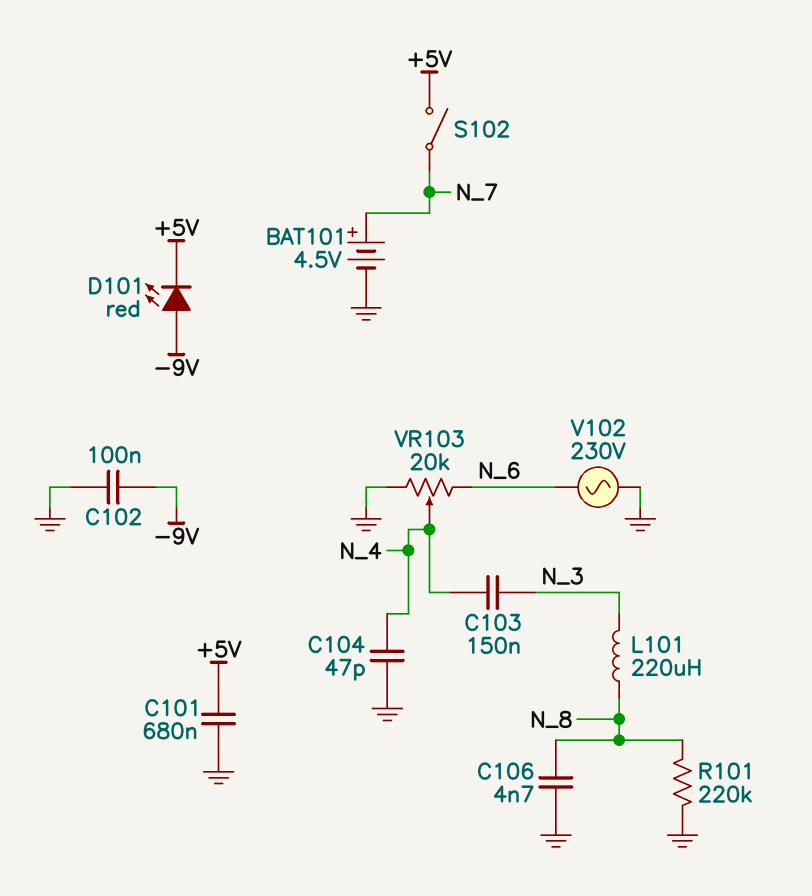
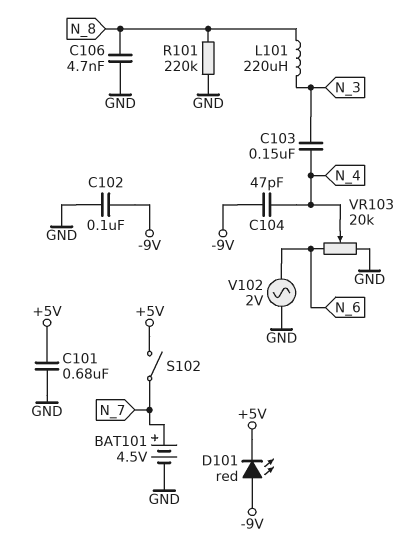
C104: 47pF (GND, N_4) -> 47pF (-9V, N_4)
V102: AC 230V (GND, N_6) -> AC 2V (GND, N_6)

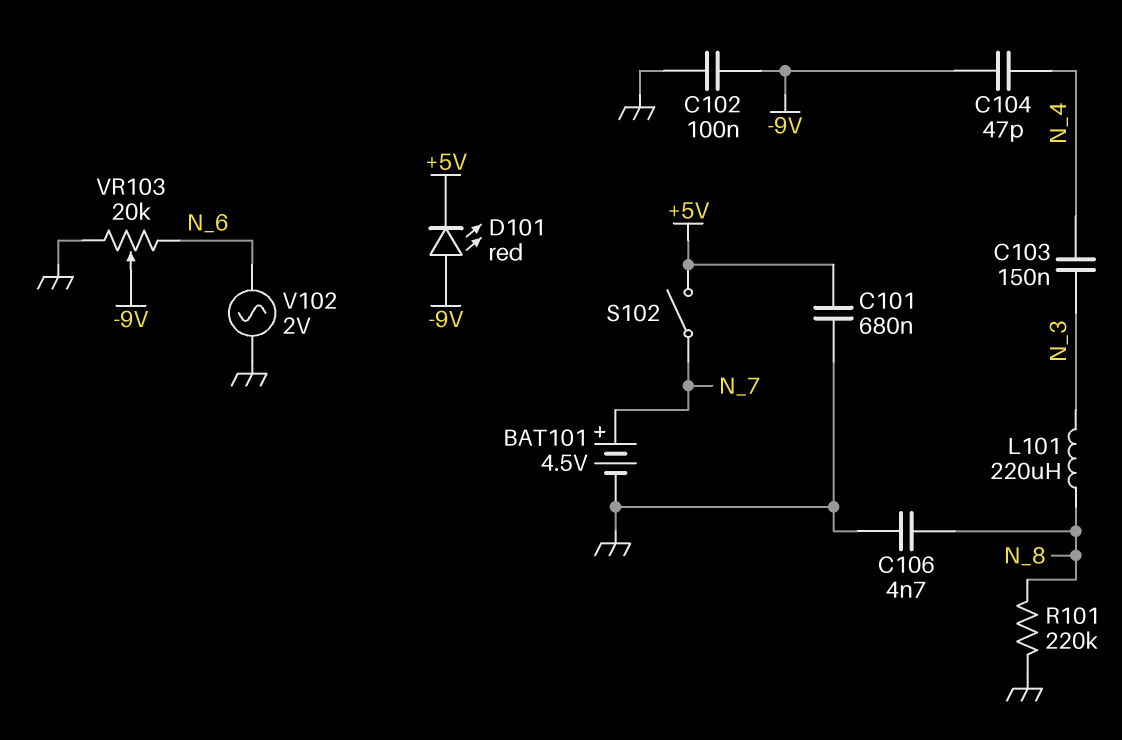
VR103: 20k (GND, N_6, wiper N_4) -> 20k (GND, N_6, wiper -9V)

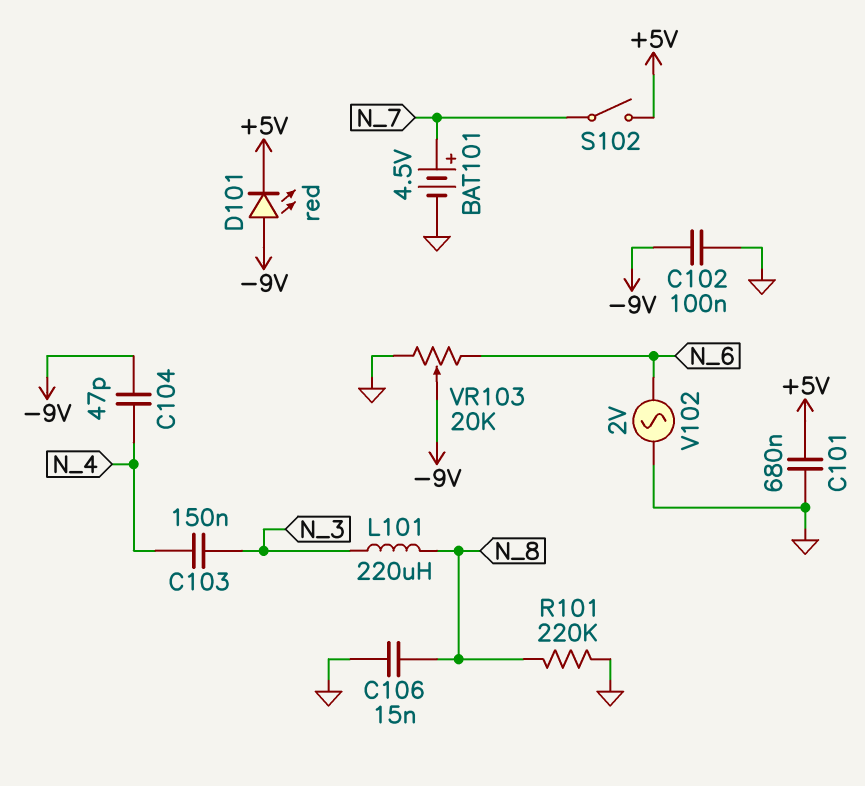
C106: 4.7nF (GND, N_8) -> 15nF (GND, N_8)

